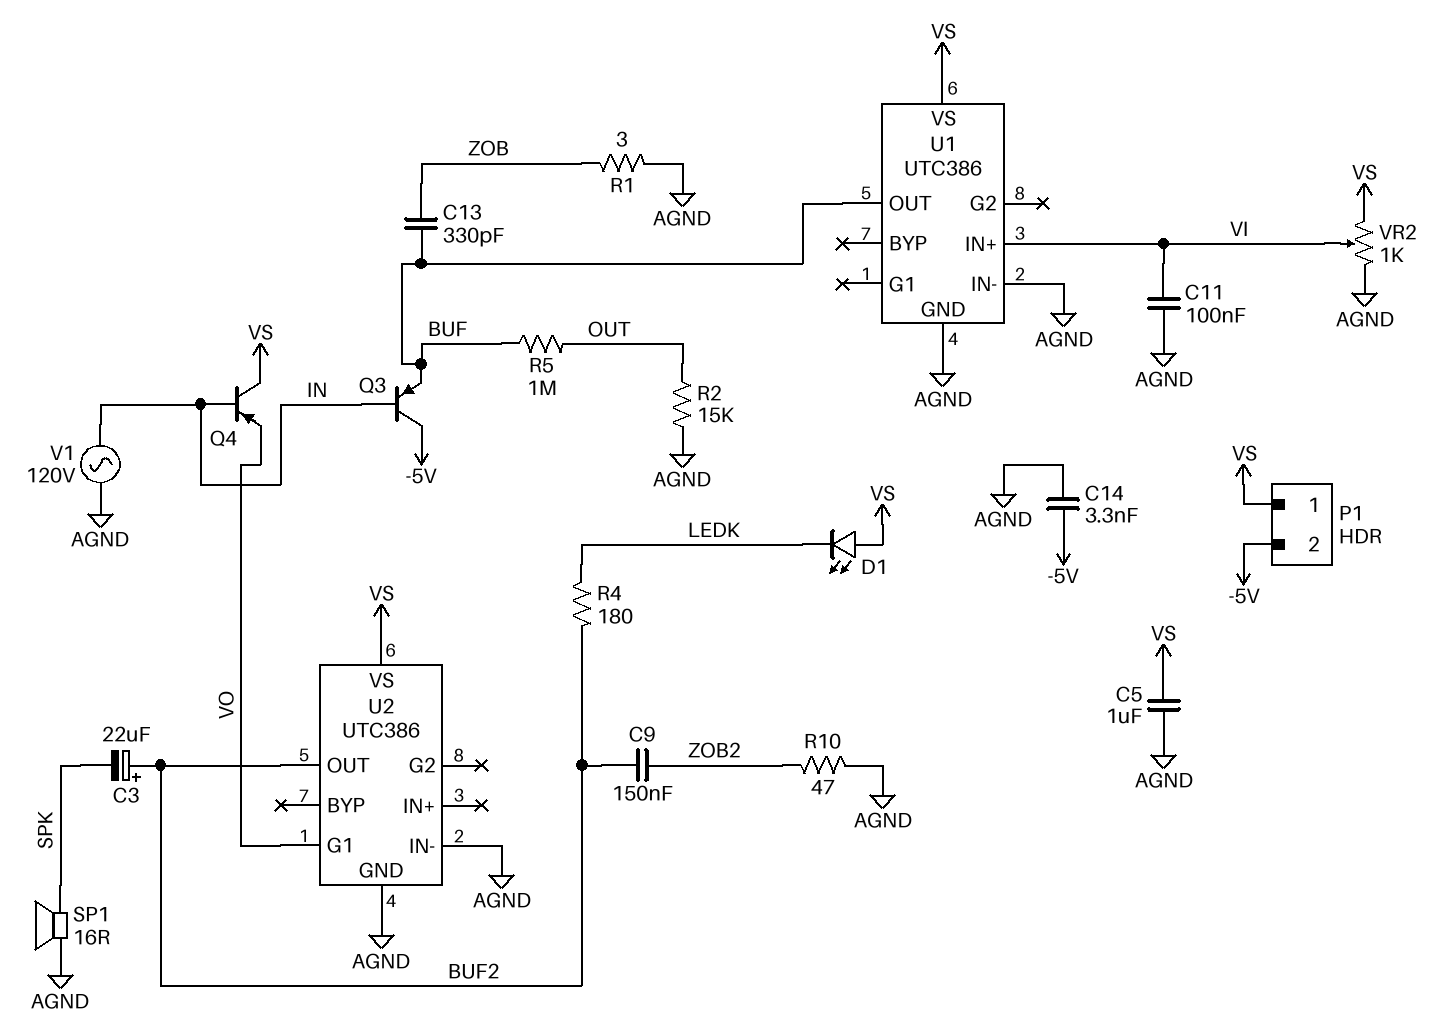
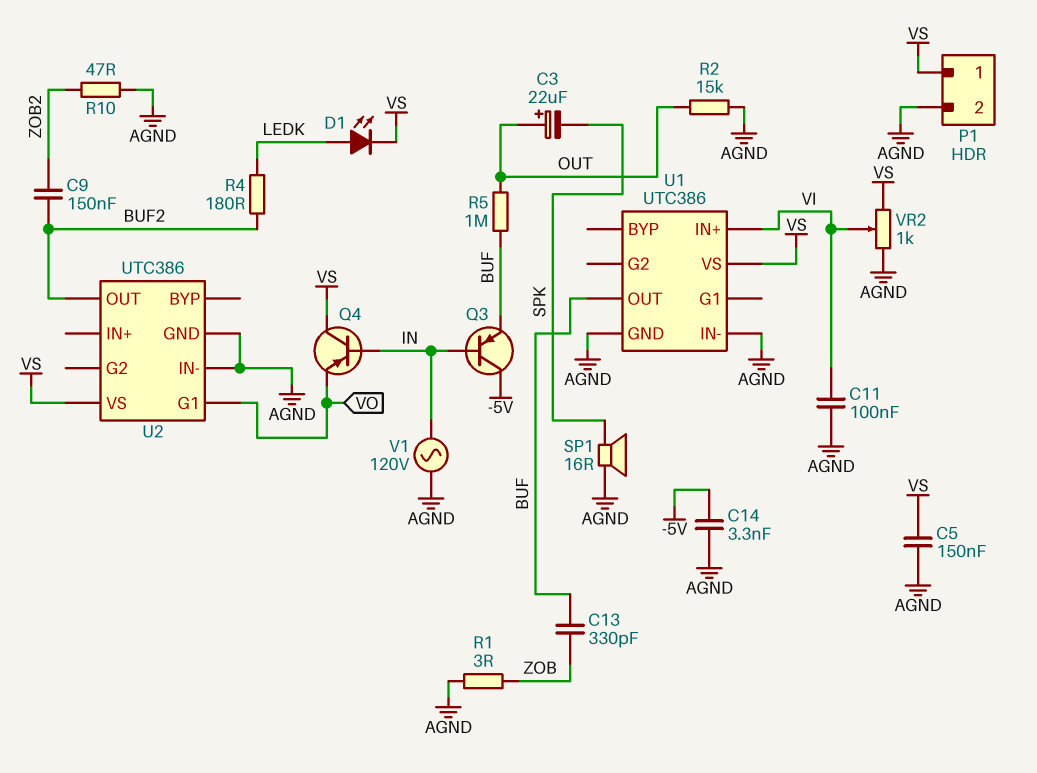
C3: 22uF (plus BUF2, minus SPK) -> 22uF (plus OUT, minus SPK)
C5: 1uF (AGND, VS) -> 150nF (AGND, VS)
D1: LED (A VS, K LEDK) -> LED (A LEDK, K VS)
P1 pin 2: -5V -> AGND

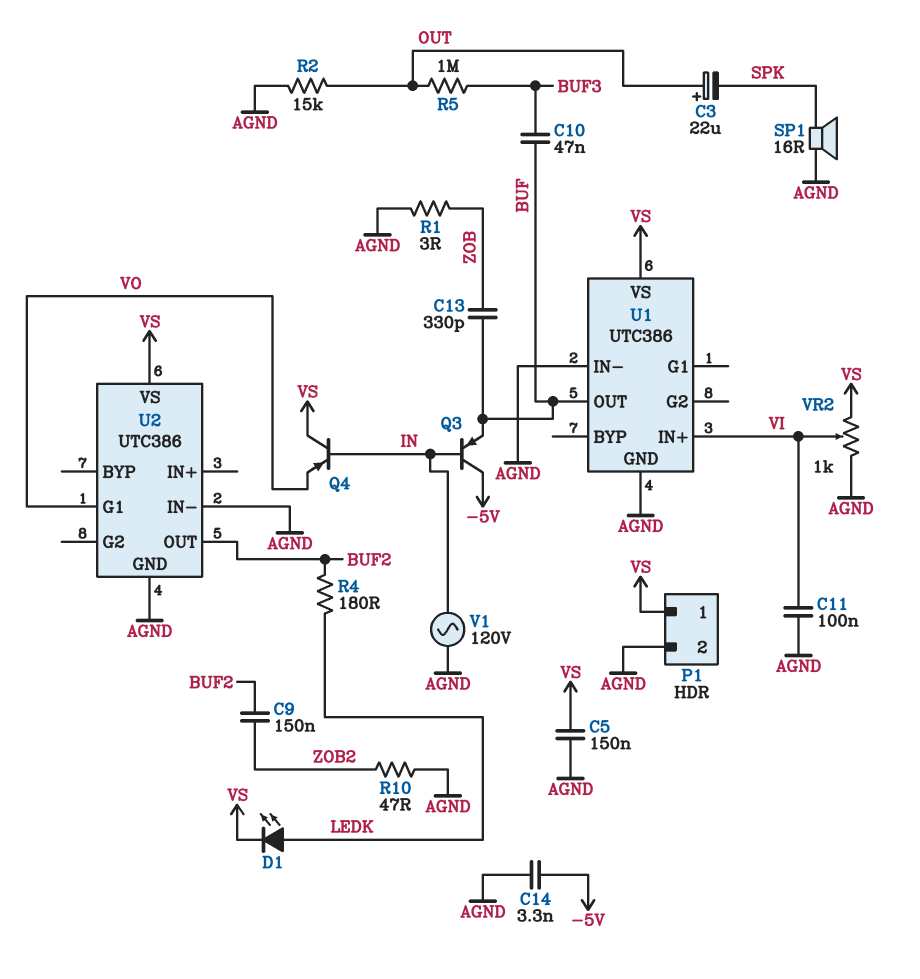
C10: none -> 47nF (BUF, BUF3)
R5: 1M (BUF, OUT) -> 1M (BUF3, OUT)

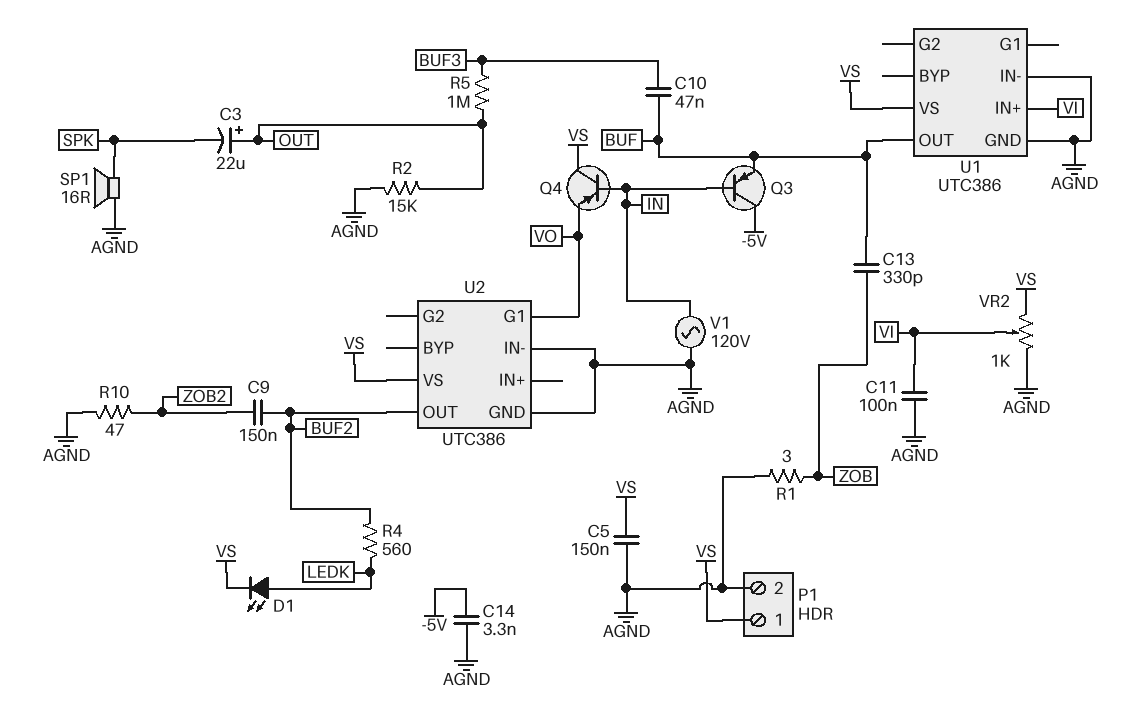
R4: 180 (BUF2, LEDK) -> 560 (BUF2, LEDK)

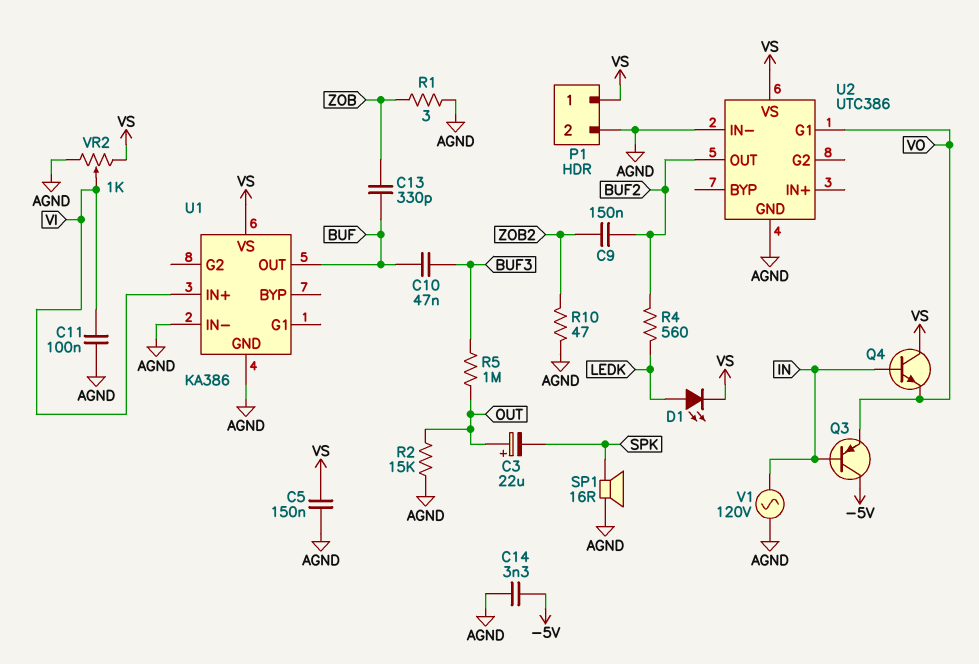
Q3: PNP (B IN, C -5V, E BUF) -> PNP (B IN, C -5V, E VO)
Q4: PNP (B IN, C VS, E VO) -> NPN (B IN, C VS, E VO)
U1: UTC386 -> KA386

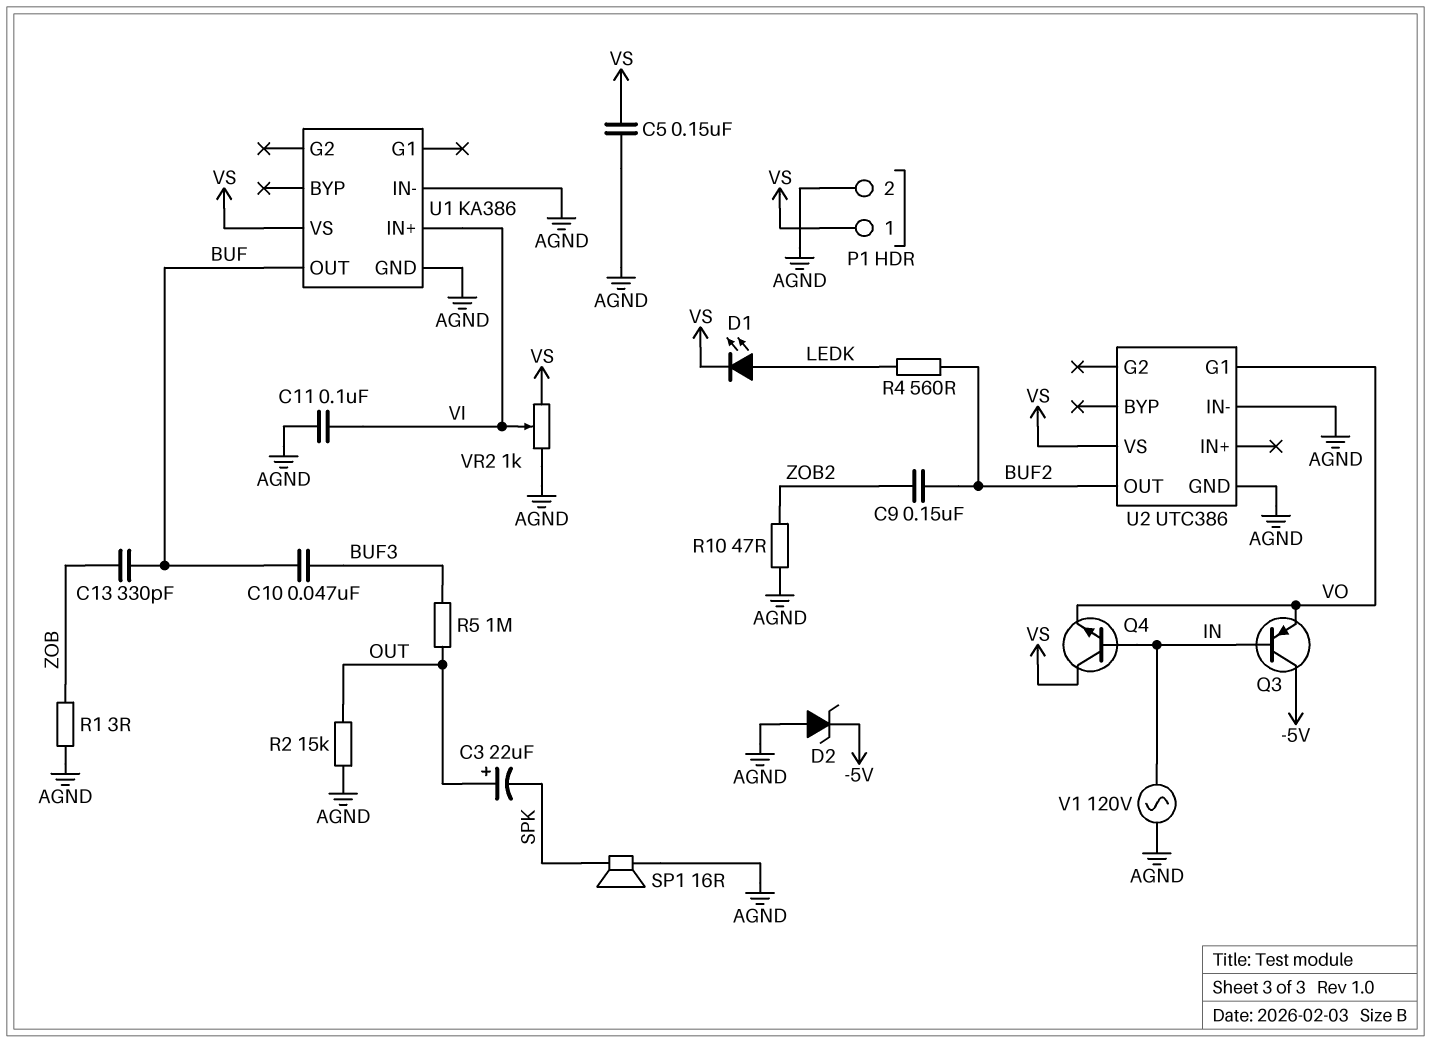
C14: 3.3nF (-5V, AGND) -> none
D2: none -> zener (A AGND, K -5V)

